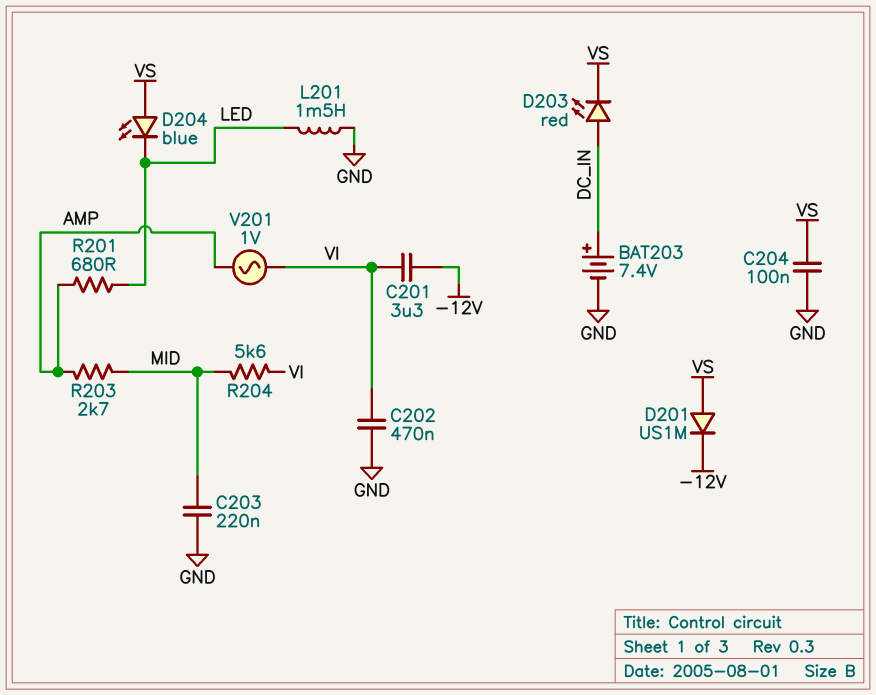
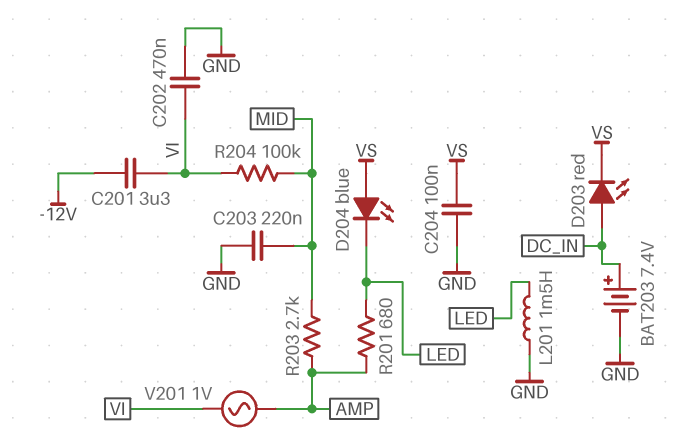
D201: diode US1M (A VS, K -12V) -> none
R204: 5.6k (MID, VI) -> 100k (MID, VI)

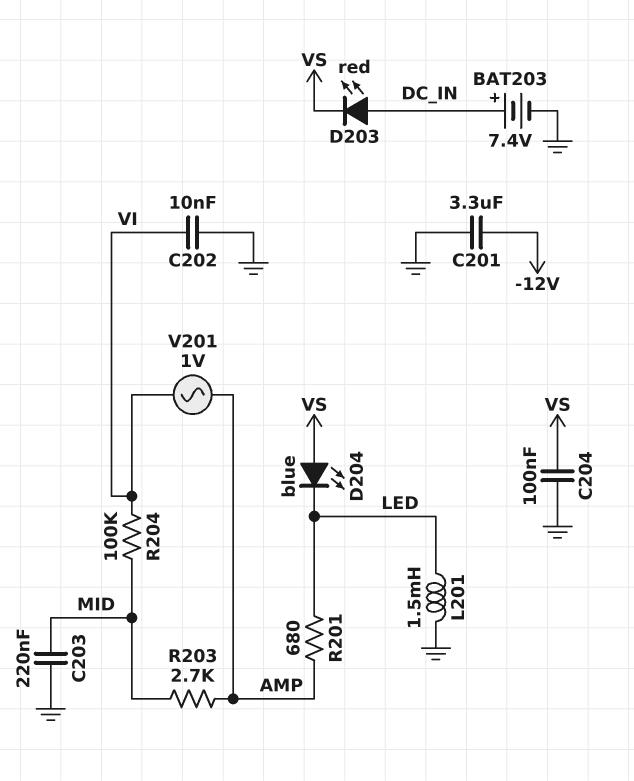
C201: 3.3uF (-12V, VI) -> 3.3uF (-12V, GND)
C202: 470nF (GND, VI) -> 10nF (GND, VI)

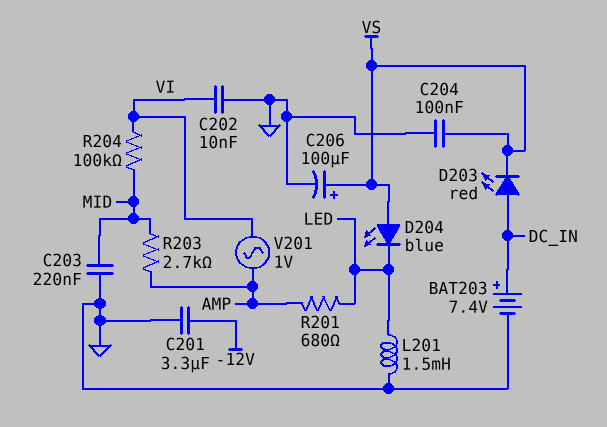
C206: none -> 100uF (plus VS, minus GND)

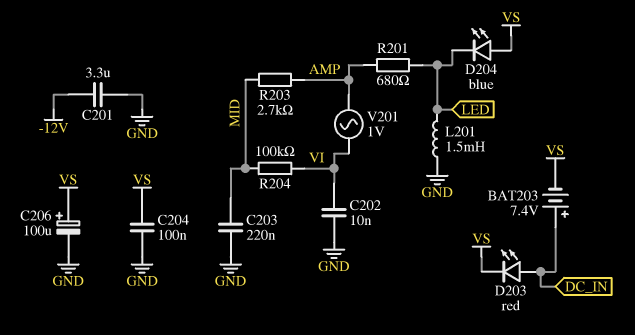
BAT203: 7.4V (plus DC_IN, minus GND) -> 7.4V (plus DC_IN, minus VS)

